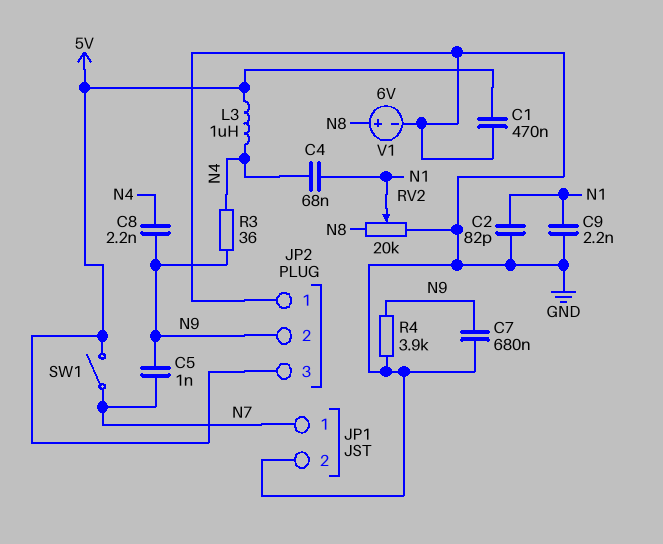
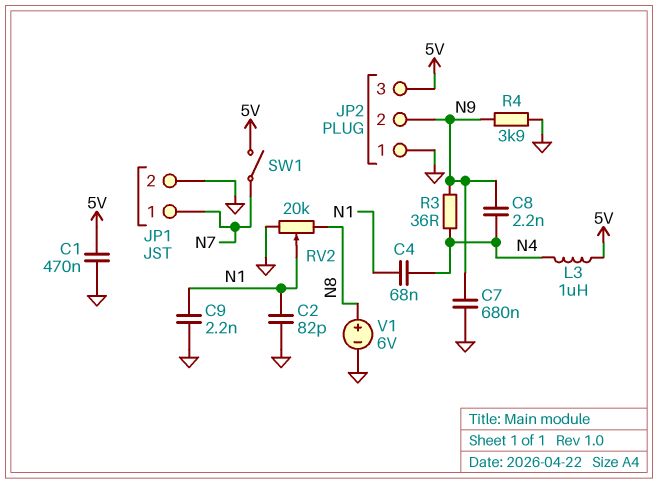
C5: 1nF (N7, N9) -> none

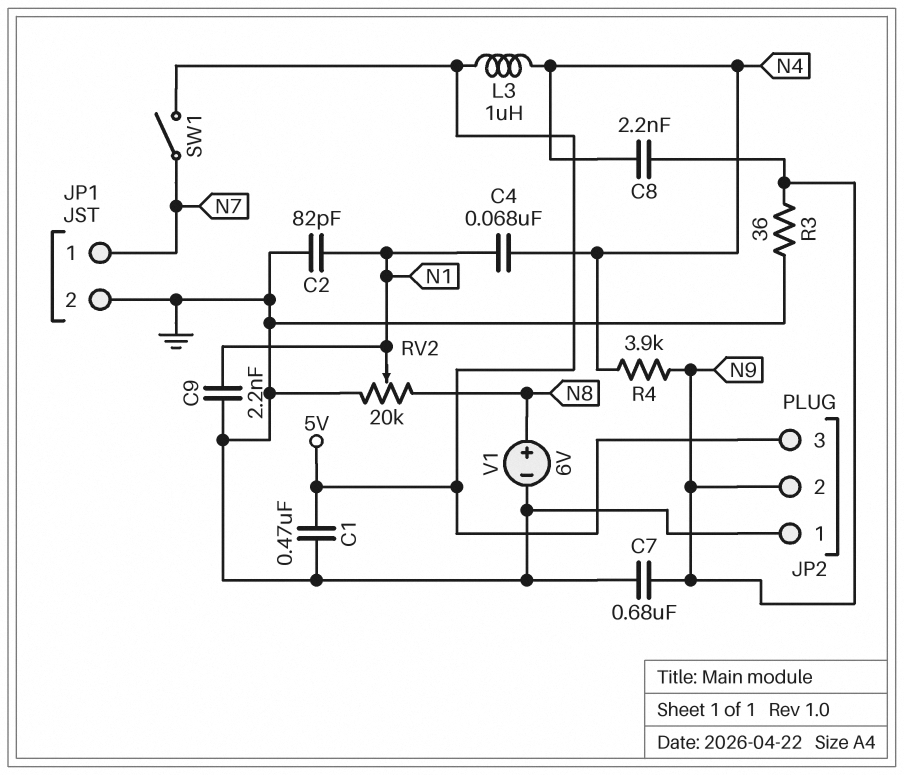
R3: 36 (N4, N9) -> 36 (GND, N9)
R4: 3.9k (GND, N9) -> 3.9k (N4, N9)

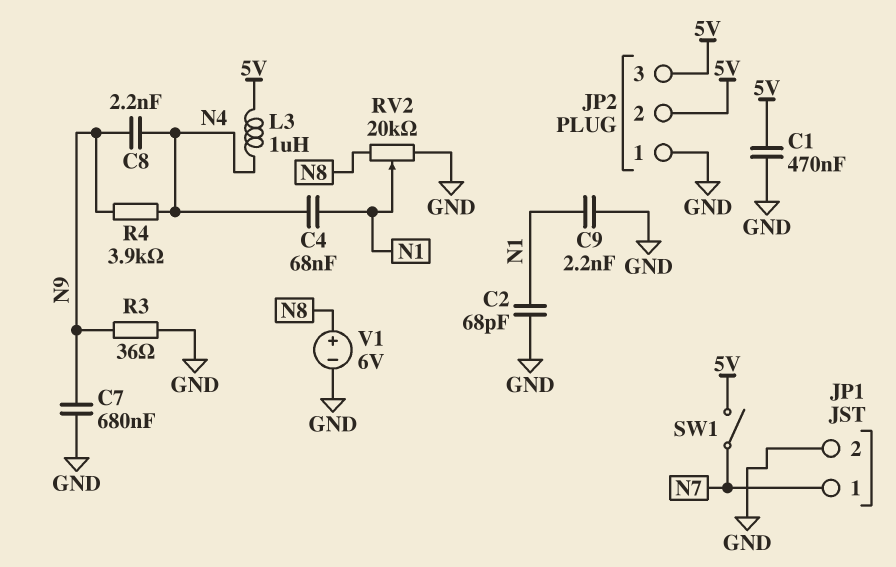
C2: 82pF (GND, N1) -> 68pF (GND, N1)
JP2 pin 2: N9 -> 5V

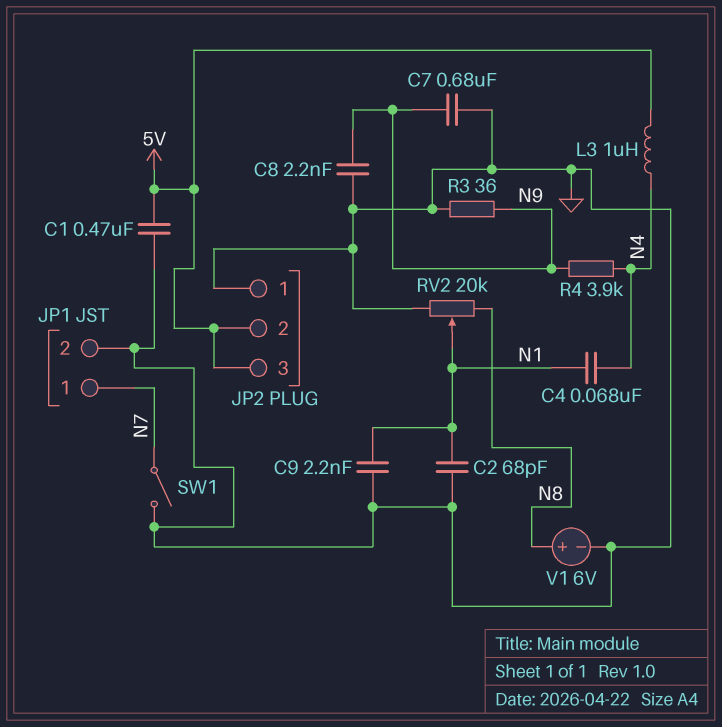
C8: 2.2nF (N4, N9) -> 2.2nF (GND, N9)
SW1: switch (5V, N7) -> switch (GND, N7)

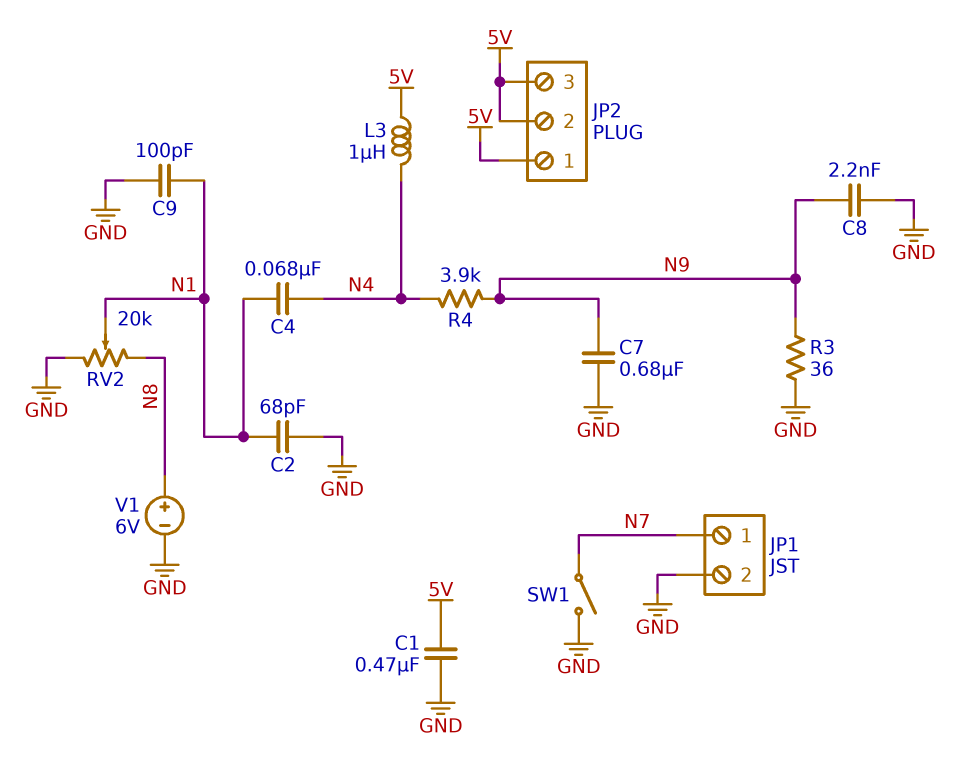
C9: 2.2nF (GND, N1) -> 100pF (GND, N1)
JP2 pin 1: GND -> 5V

